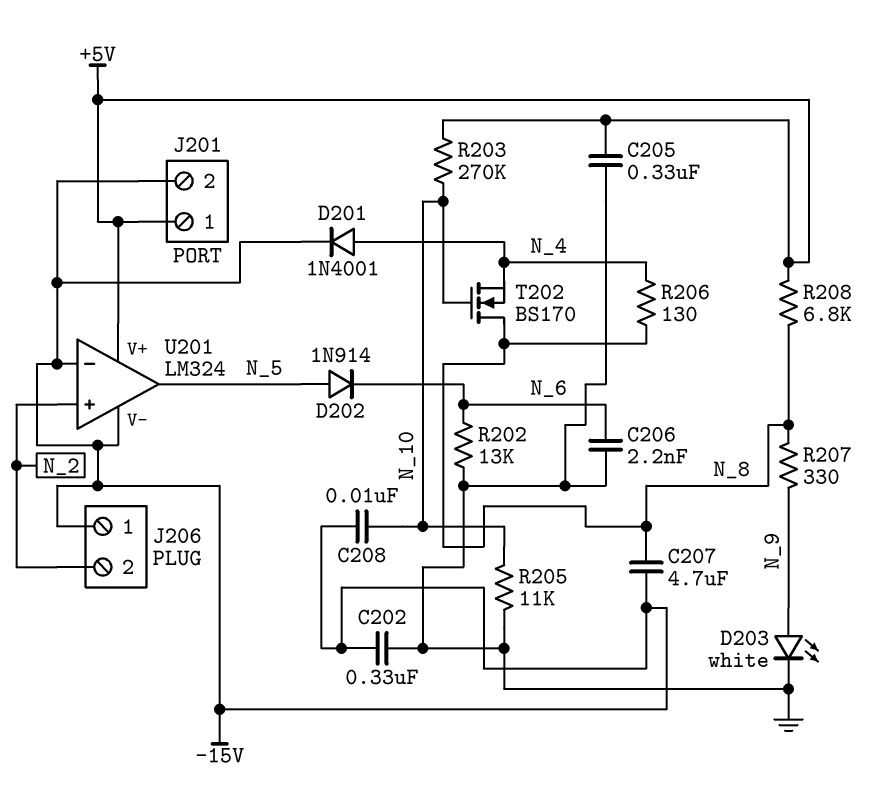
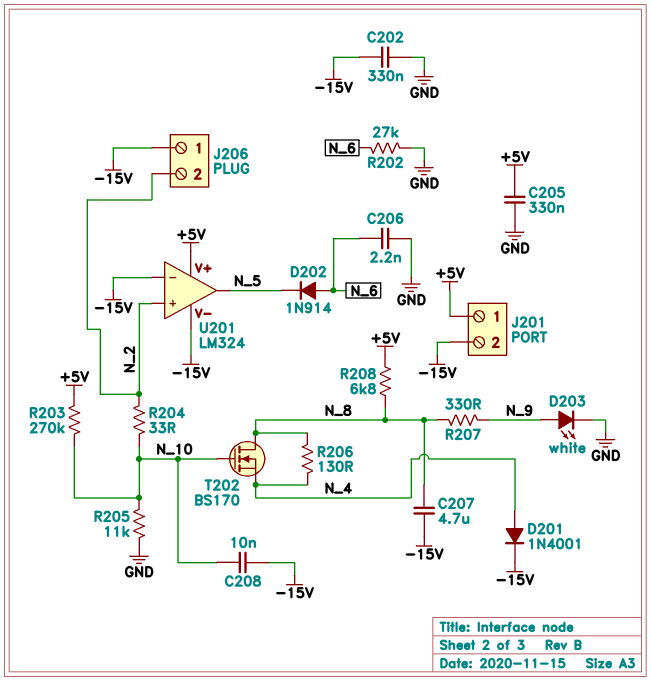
D202: diode 1N914 (A N_5, K N_6) -> diode 1N914 (A N_6, K N_5)
R202: 13k (GND, N_6) -> 27k (GND, N_6)
R204: none -> 33 (N_2, N_10)

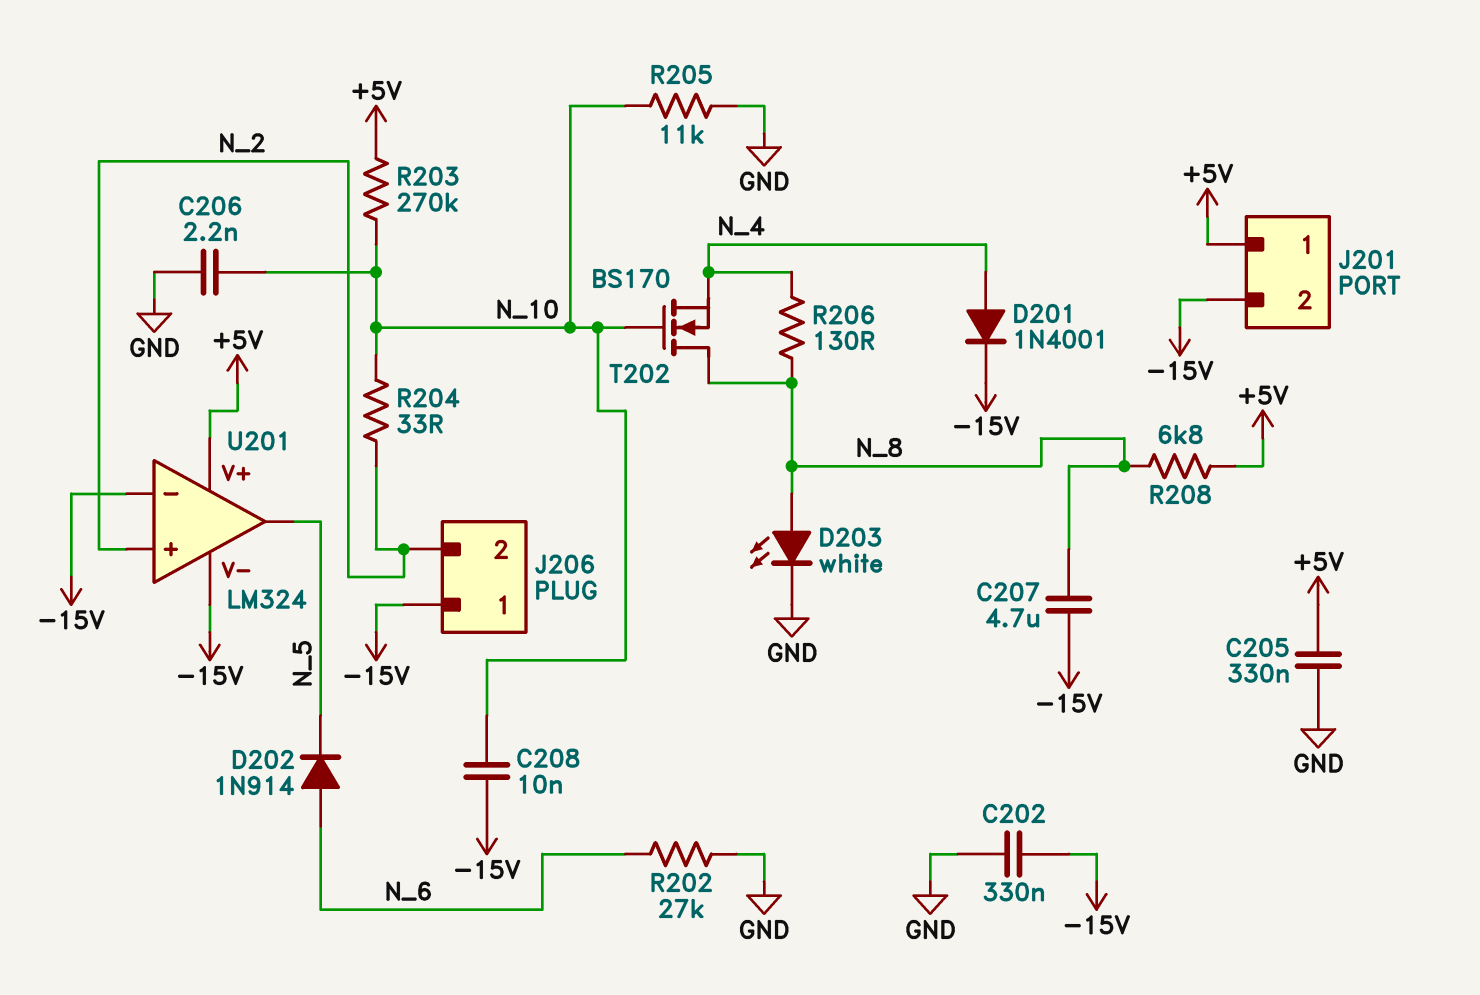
C206: 2.2nF (GND, N_6) -> 2.2nF (GND, N_10)
D203: LED white (A N_9, K GND) -> LED white (A N_8, K GND)
R207: 330 (N_8, N_9) -> none

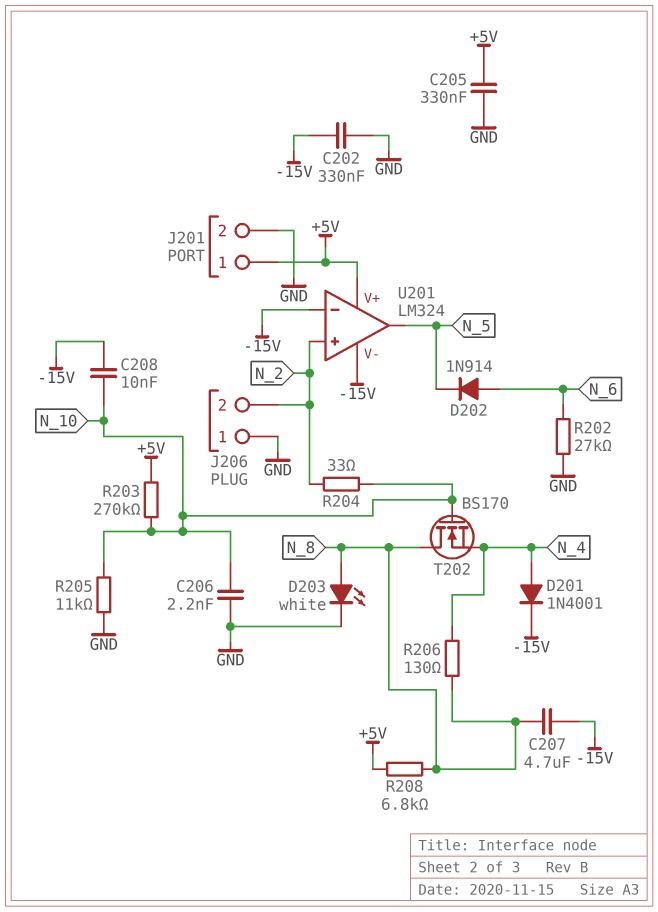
J201 pin 2: -15V -> GND
J206 pin 1: -15V -> GND

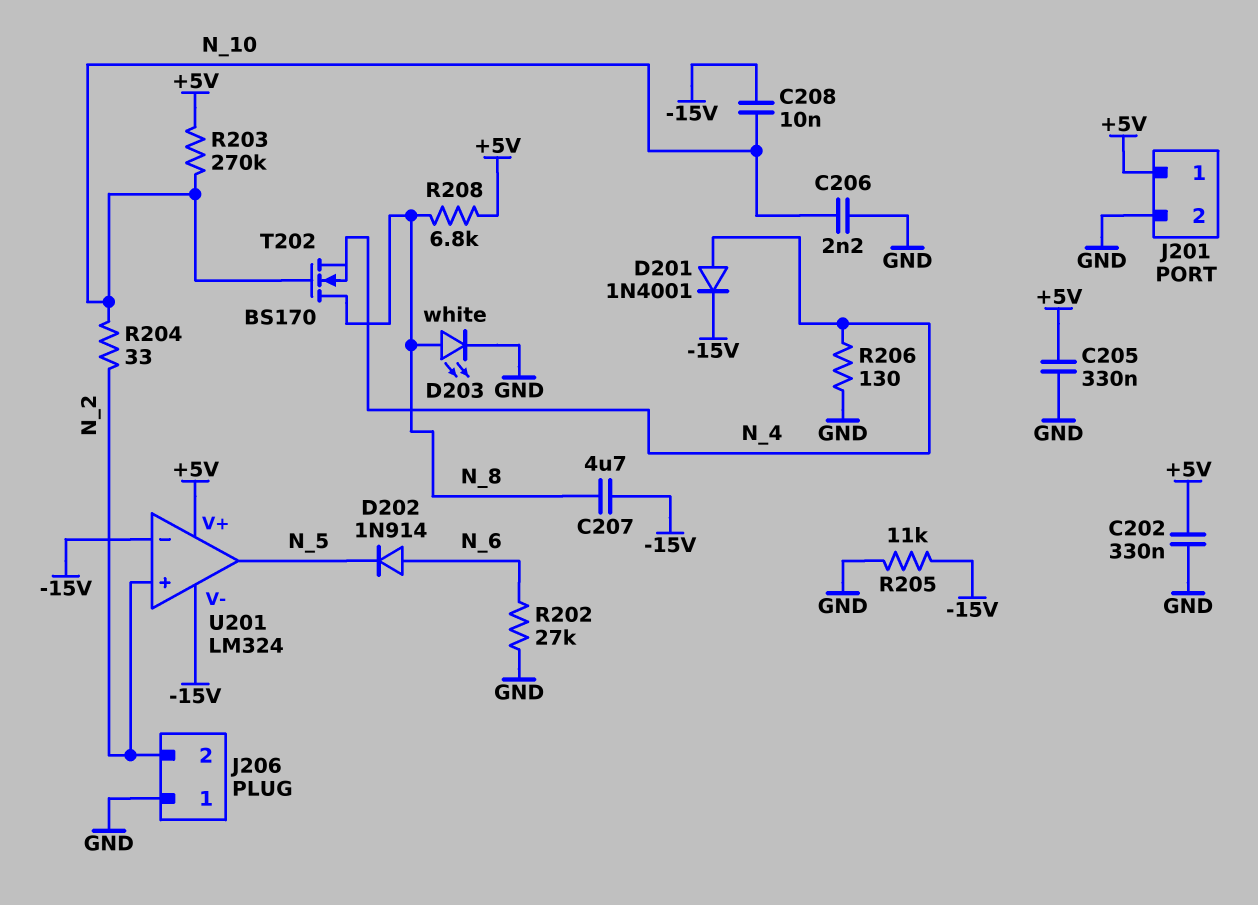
C202: 330nF (-15V, GND) -> 330nF (+5V, GND)
R205: 11k (GND, N_10) -> 11k (-15V, GND)
R206: 130 (N_4, N_8) -> 130 (GND, N_4)

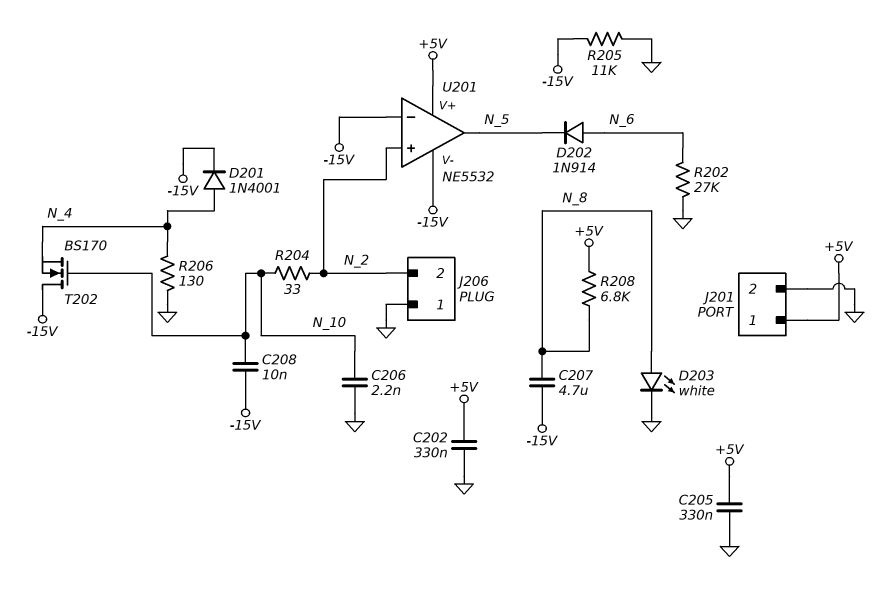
R203: 270k (+5V, N_10) -> none
T202: NMOS BS170 (G N_10, D N_8, S N_4) -> NMOS BS170 (G N_10, D -15V, S N_4)
U201: LM324 -> NE5532

